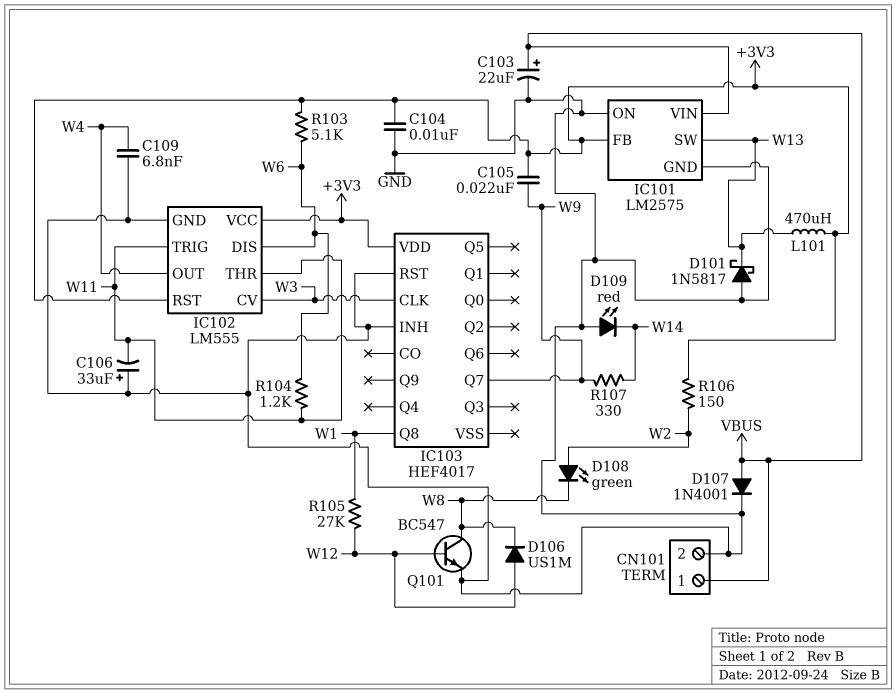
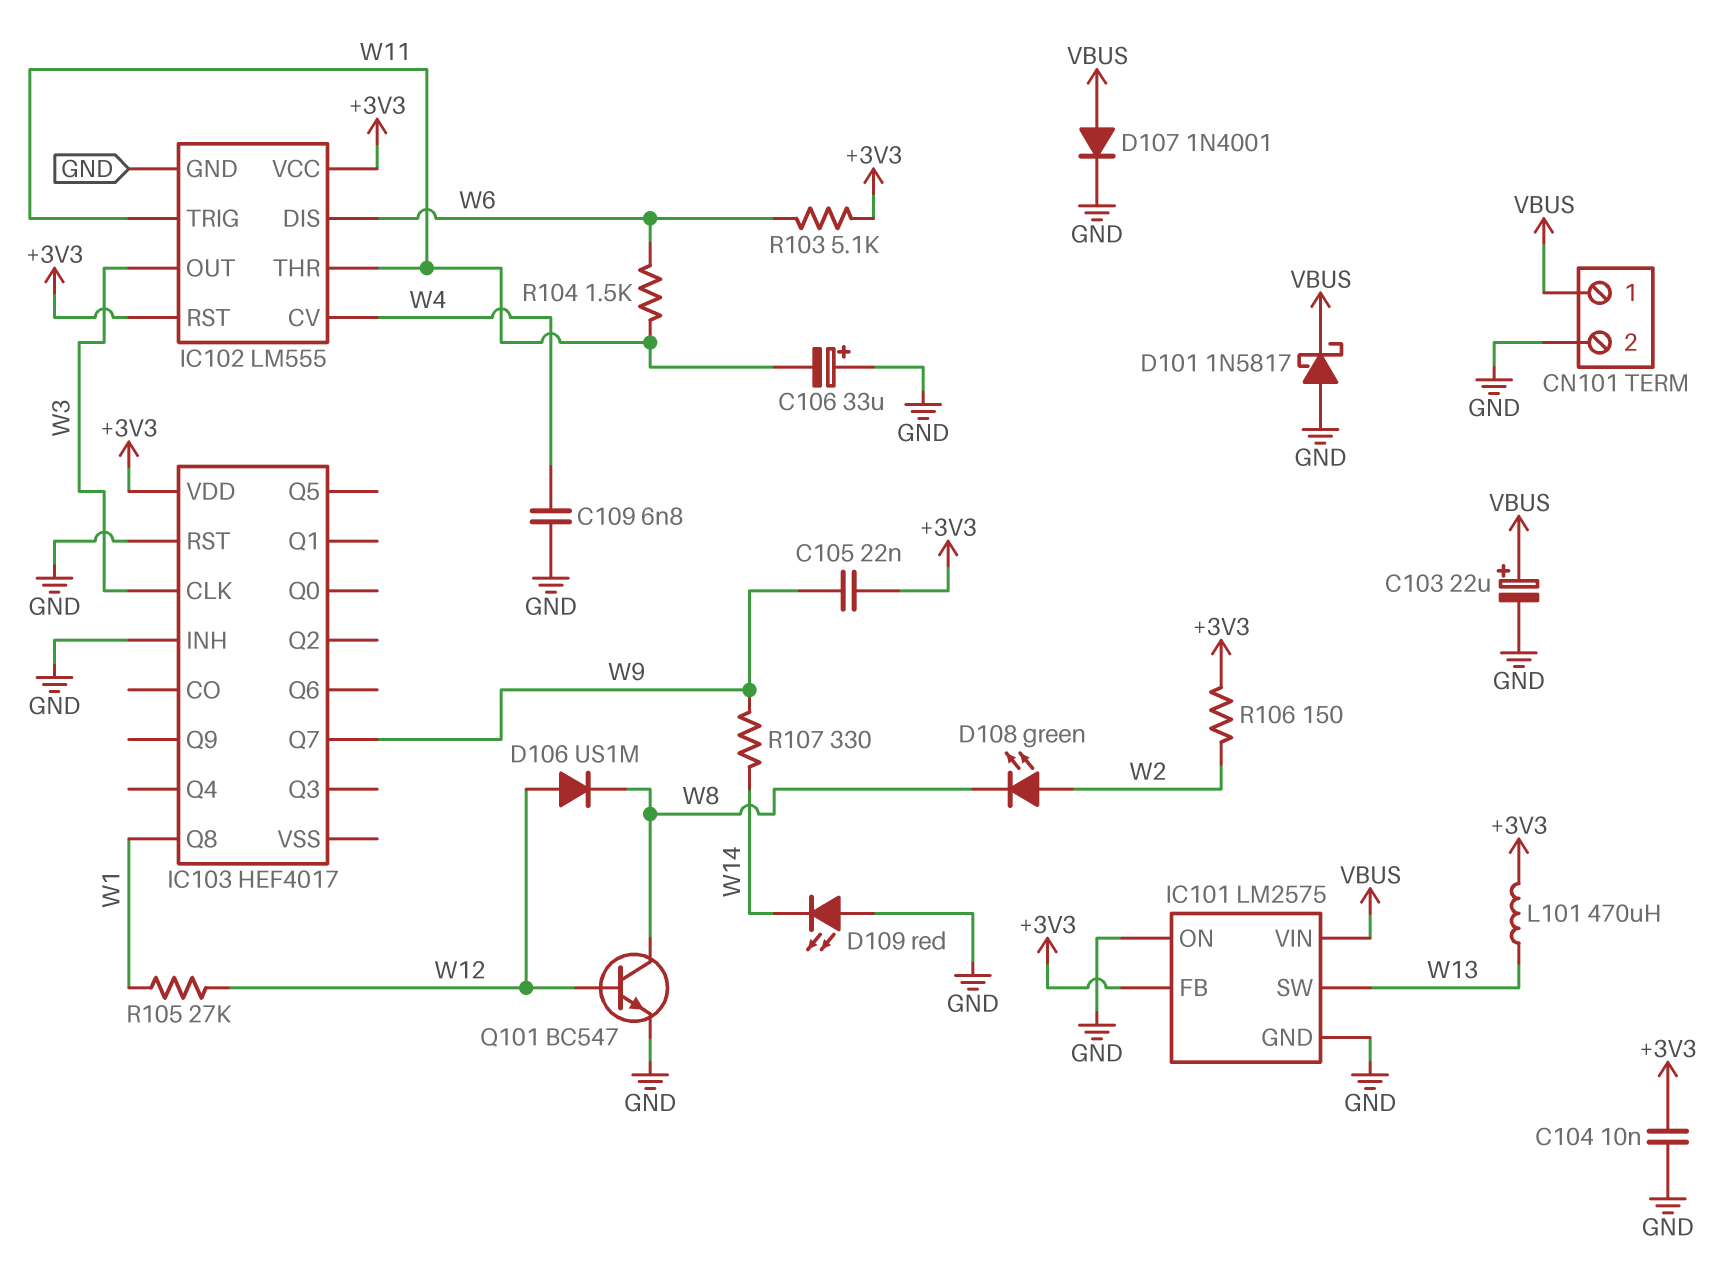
D101: schottky 1N5817 (A GND, K W13) -> schottky 1N5817 (A GND, K VBUS)
IC102 pin CV: W3 -> W4
IC102 pin OUT: W4 -> W3
R104: 1.2k (W6, W11) -> 1.5k (W6, W11)

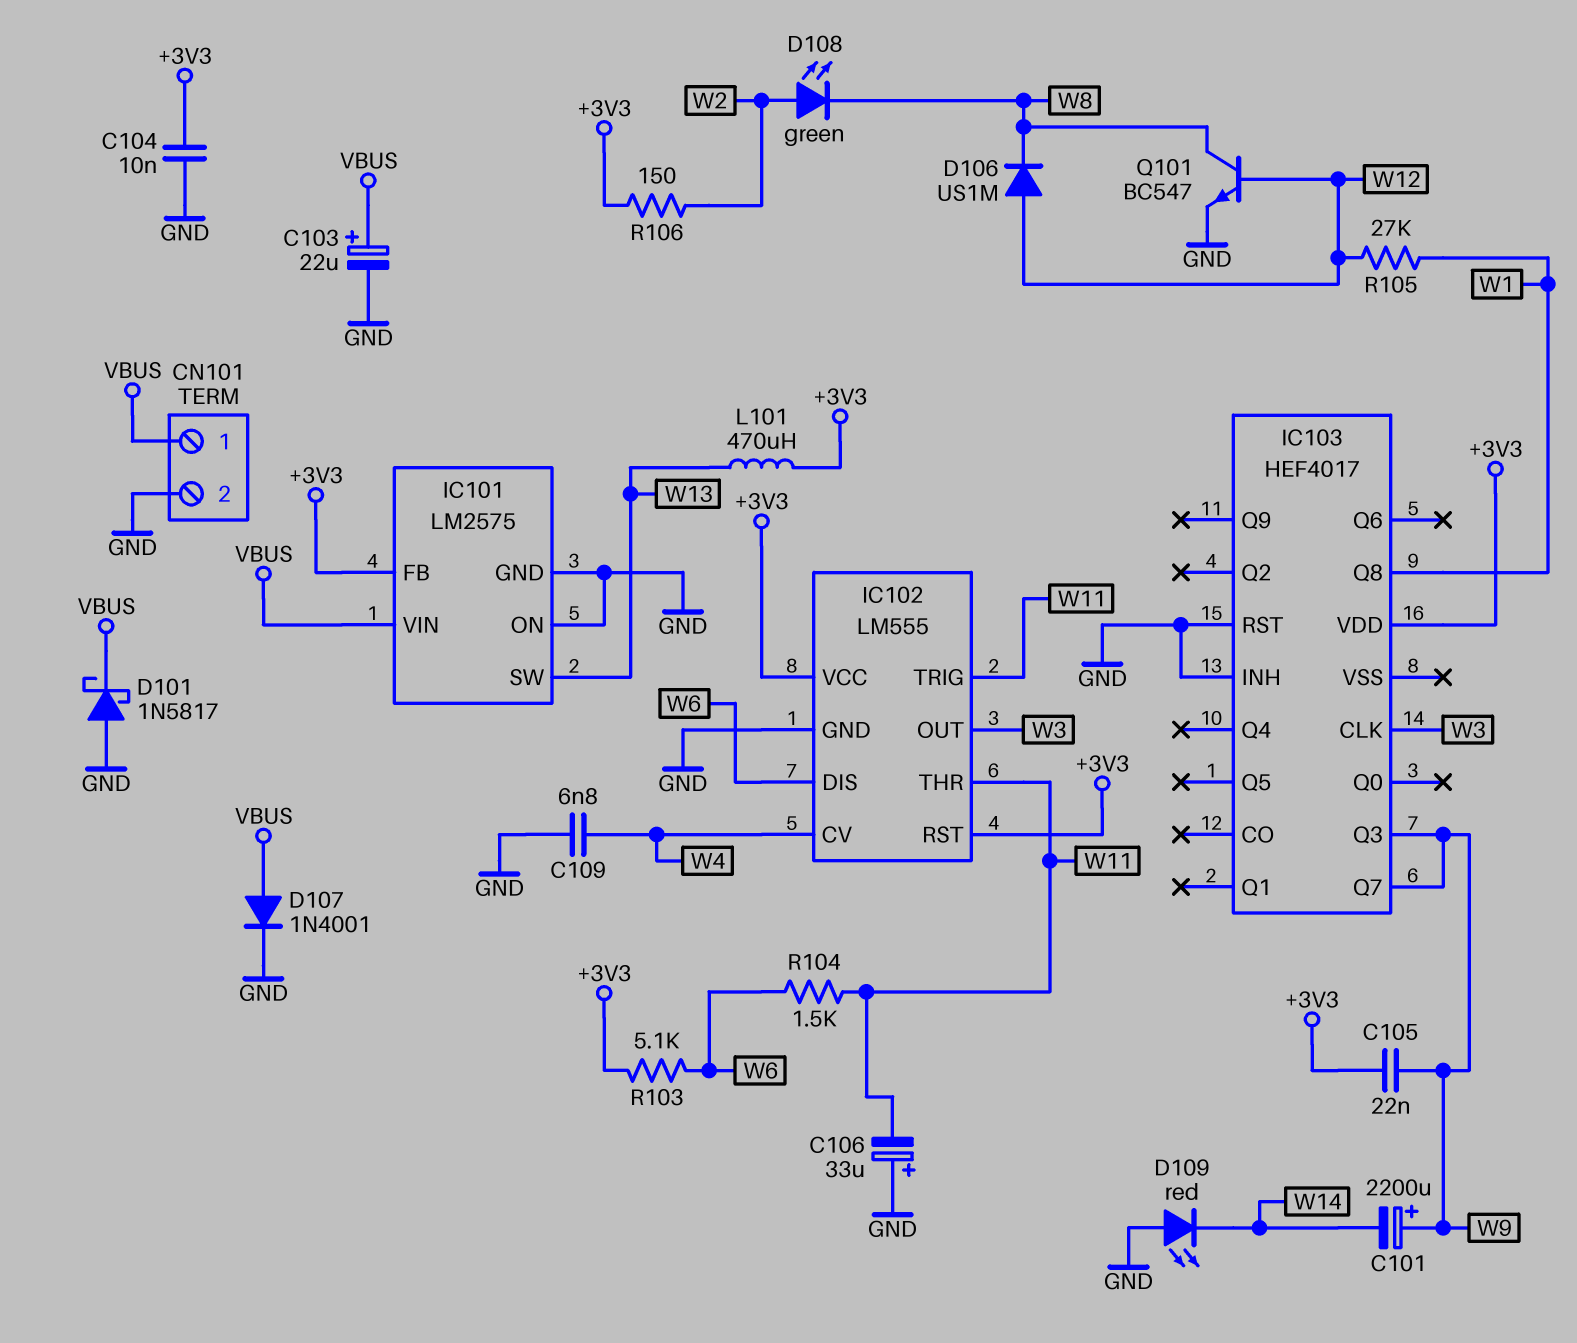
C101: none -> 2200uF (plus W9, minus W14)
IC103 pin Q3: none -> W9
R107: 330 (W9, W14) -> none

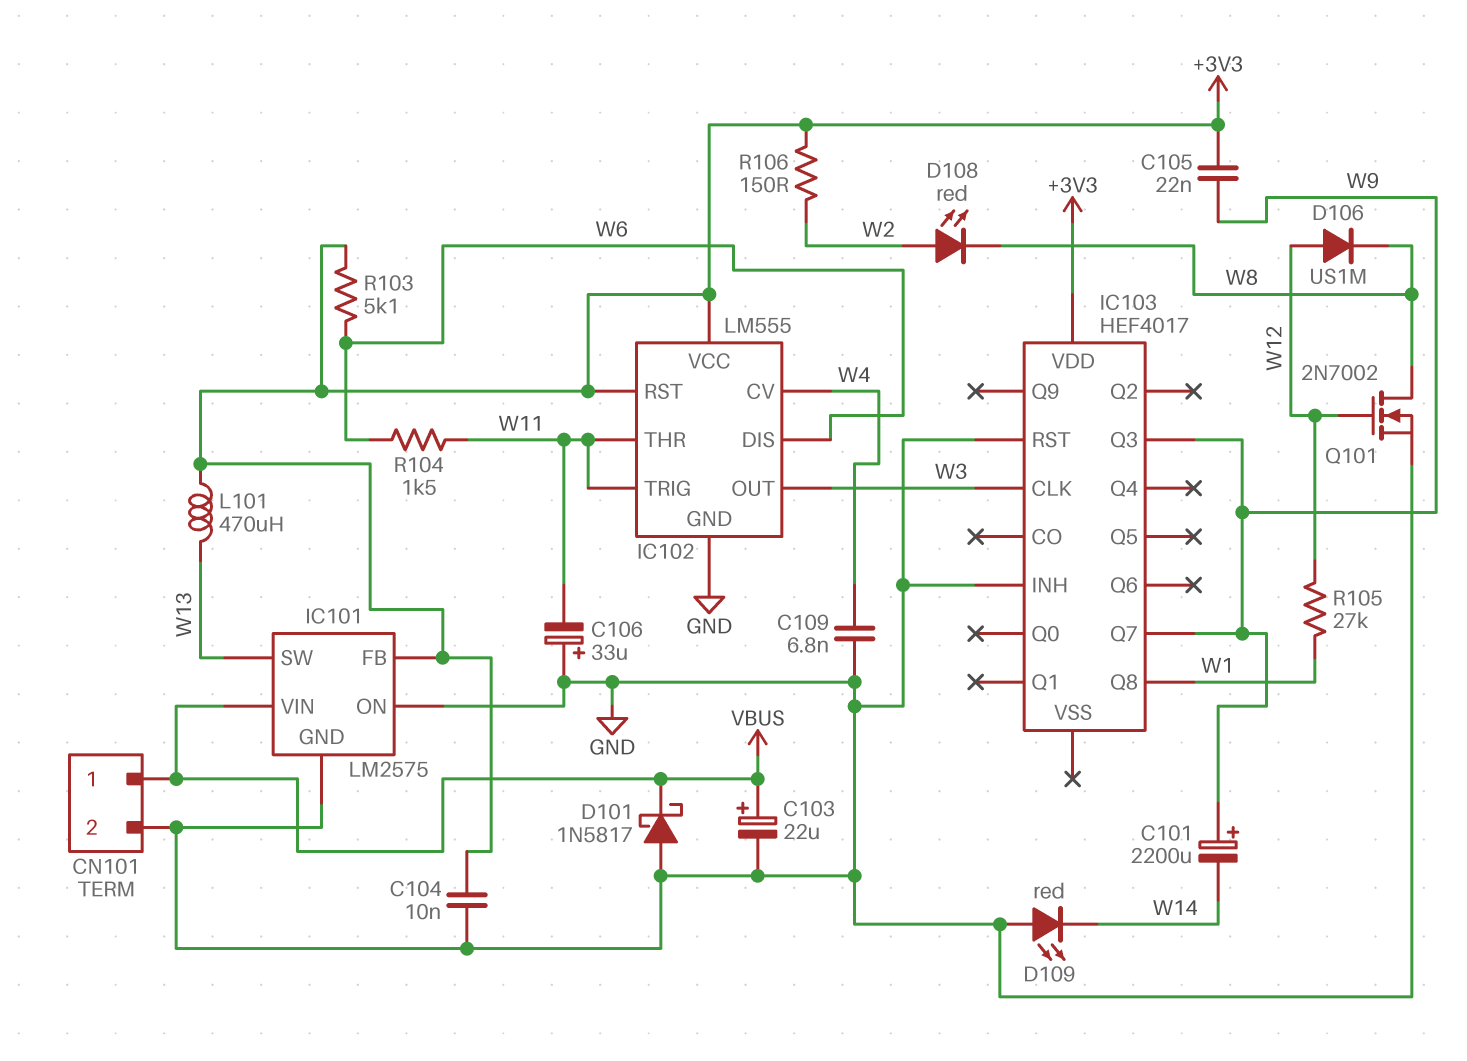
D107: diode 1N4001 (A VBUS, K GND) -> none
D108: LED green (A W2, K W8) -> LED red (A W2, K W8)
Q101: NPN BC547 (B W12, C W8, E GND) -> NMOS 2N7002 (G W12, D W8, S GND)

